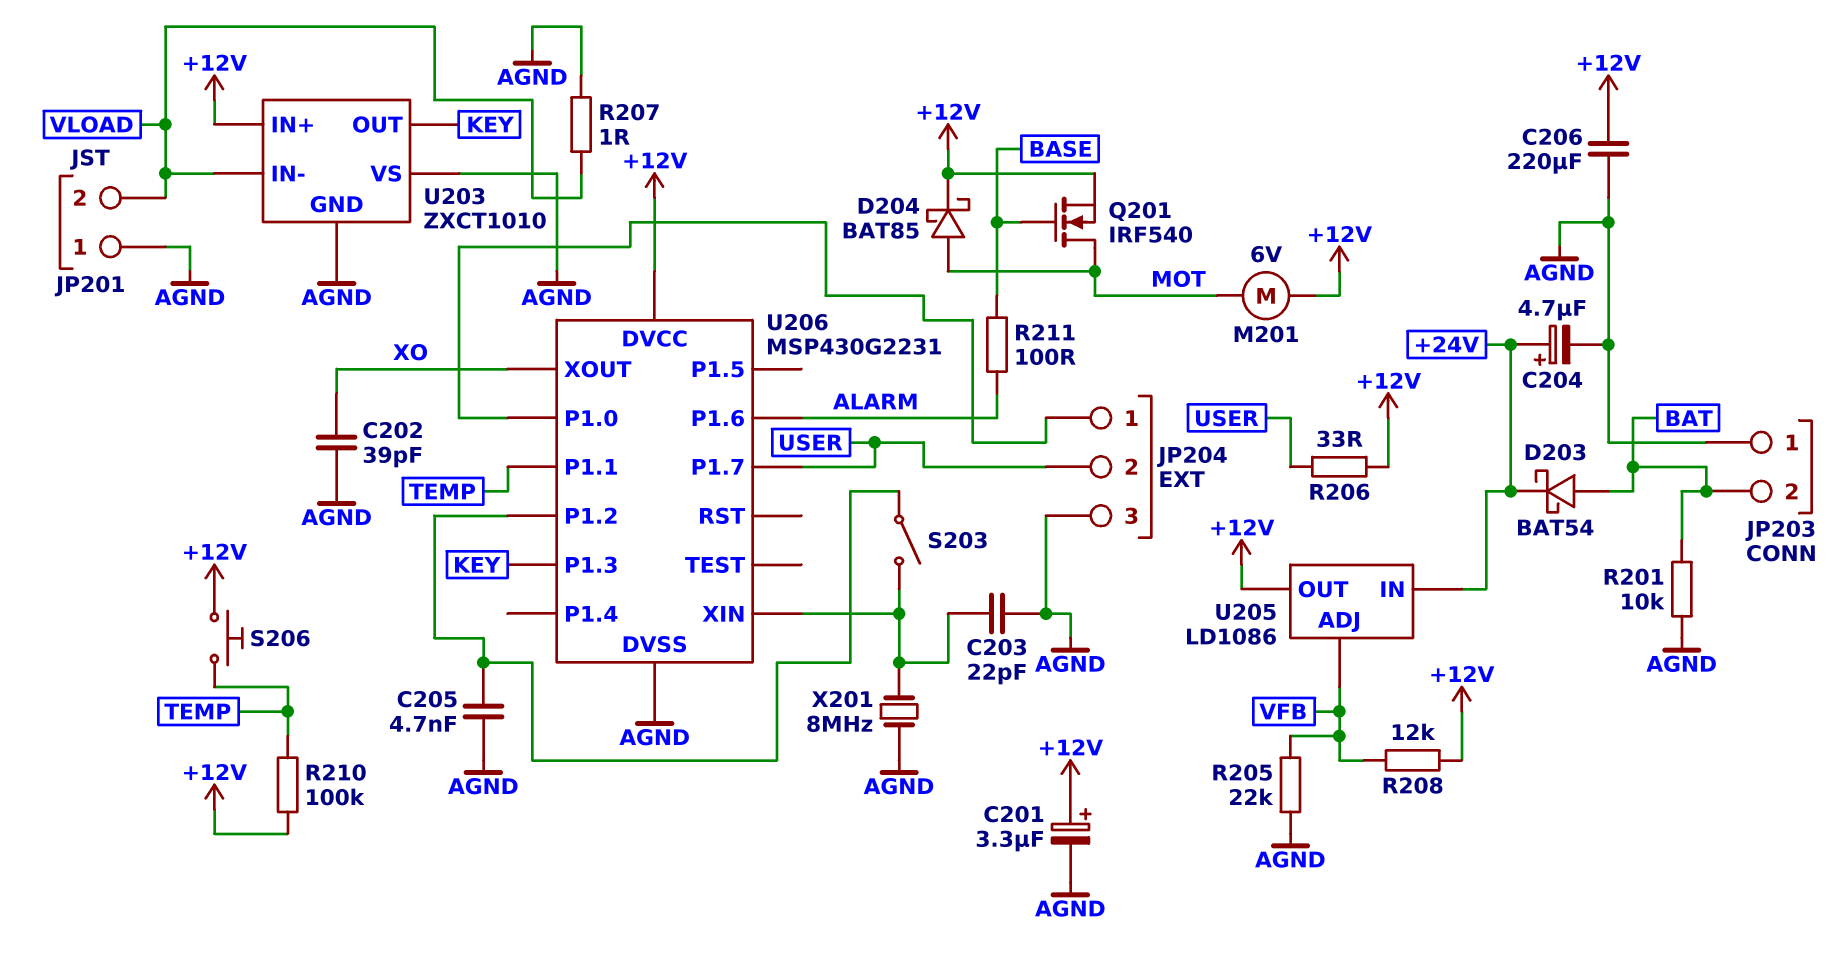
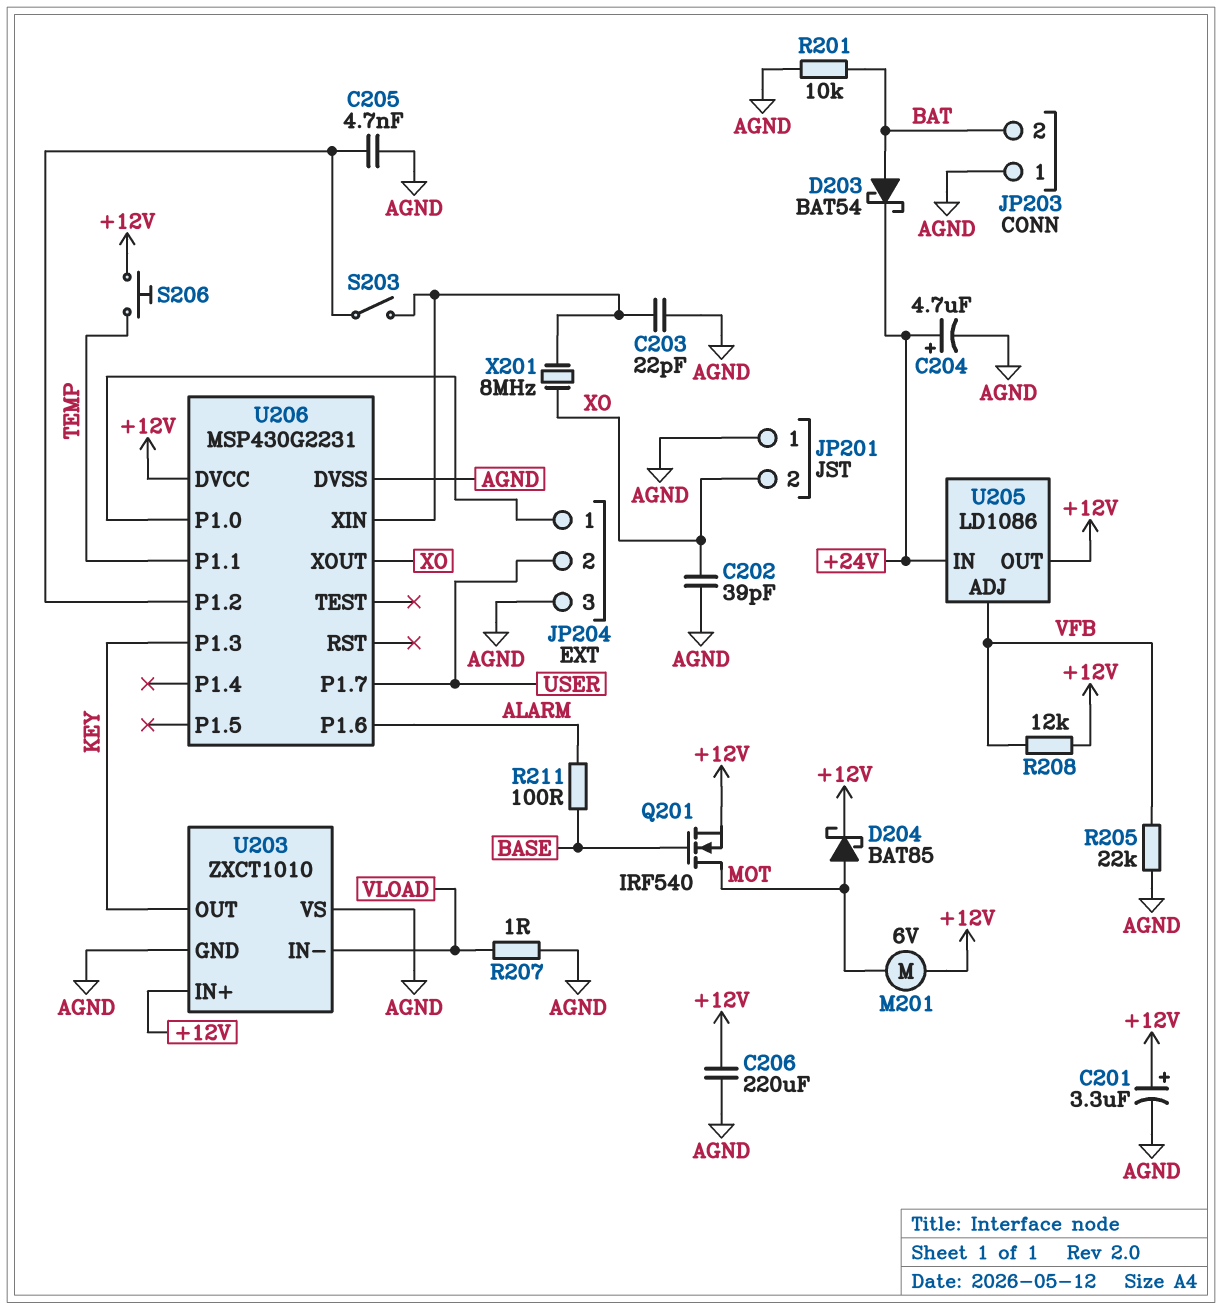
JP201 pin 2: VLOAD -> XO
R206: 33 (+12V, USER) -> none
R210: 100k (+12V, TEMP) -> none
X201: 8MHz (AGND, U206/XIN) -> 8MHz (U206/XIN, XO)

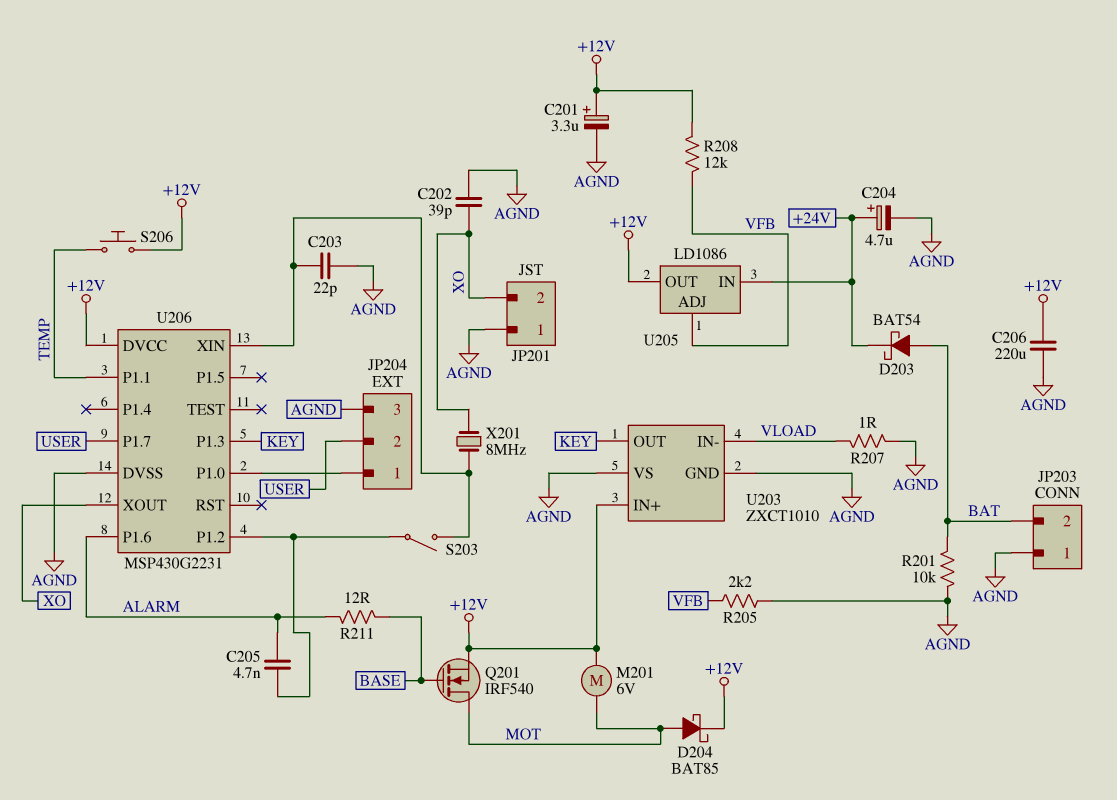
C205: 4.7nF (AGND, U206/P1.2) -> 4.7nF (ALARM, U206/P1.2)
R205: 22k (AGND, VFB) -> 2.2k (AGND, VFB)
R211: 100 (ALARM, BASE) -> 12 (ALARM, BASE)

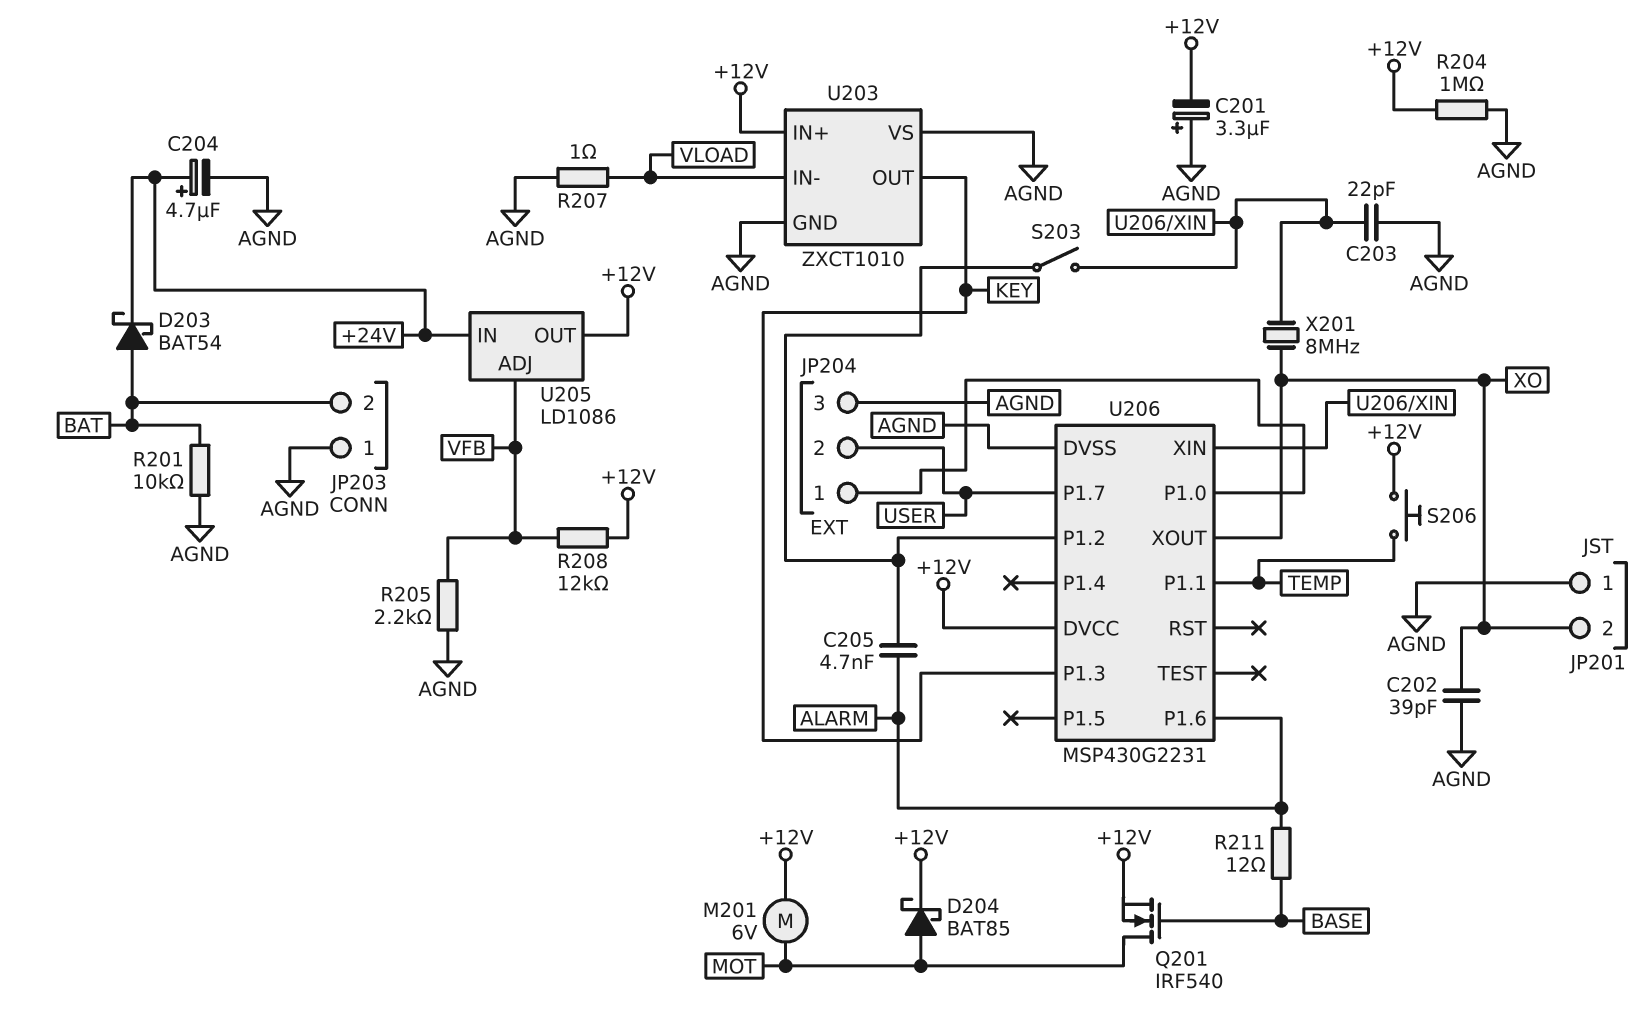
C201: 3.3uF (plus +12V, minus AGND) -> 3.3uF (plus AGND, minus +12V)
C206: 220uF (+12V, AGND) -> none
R204: none -> 1M (+12V, AGND)

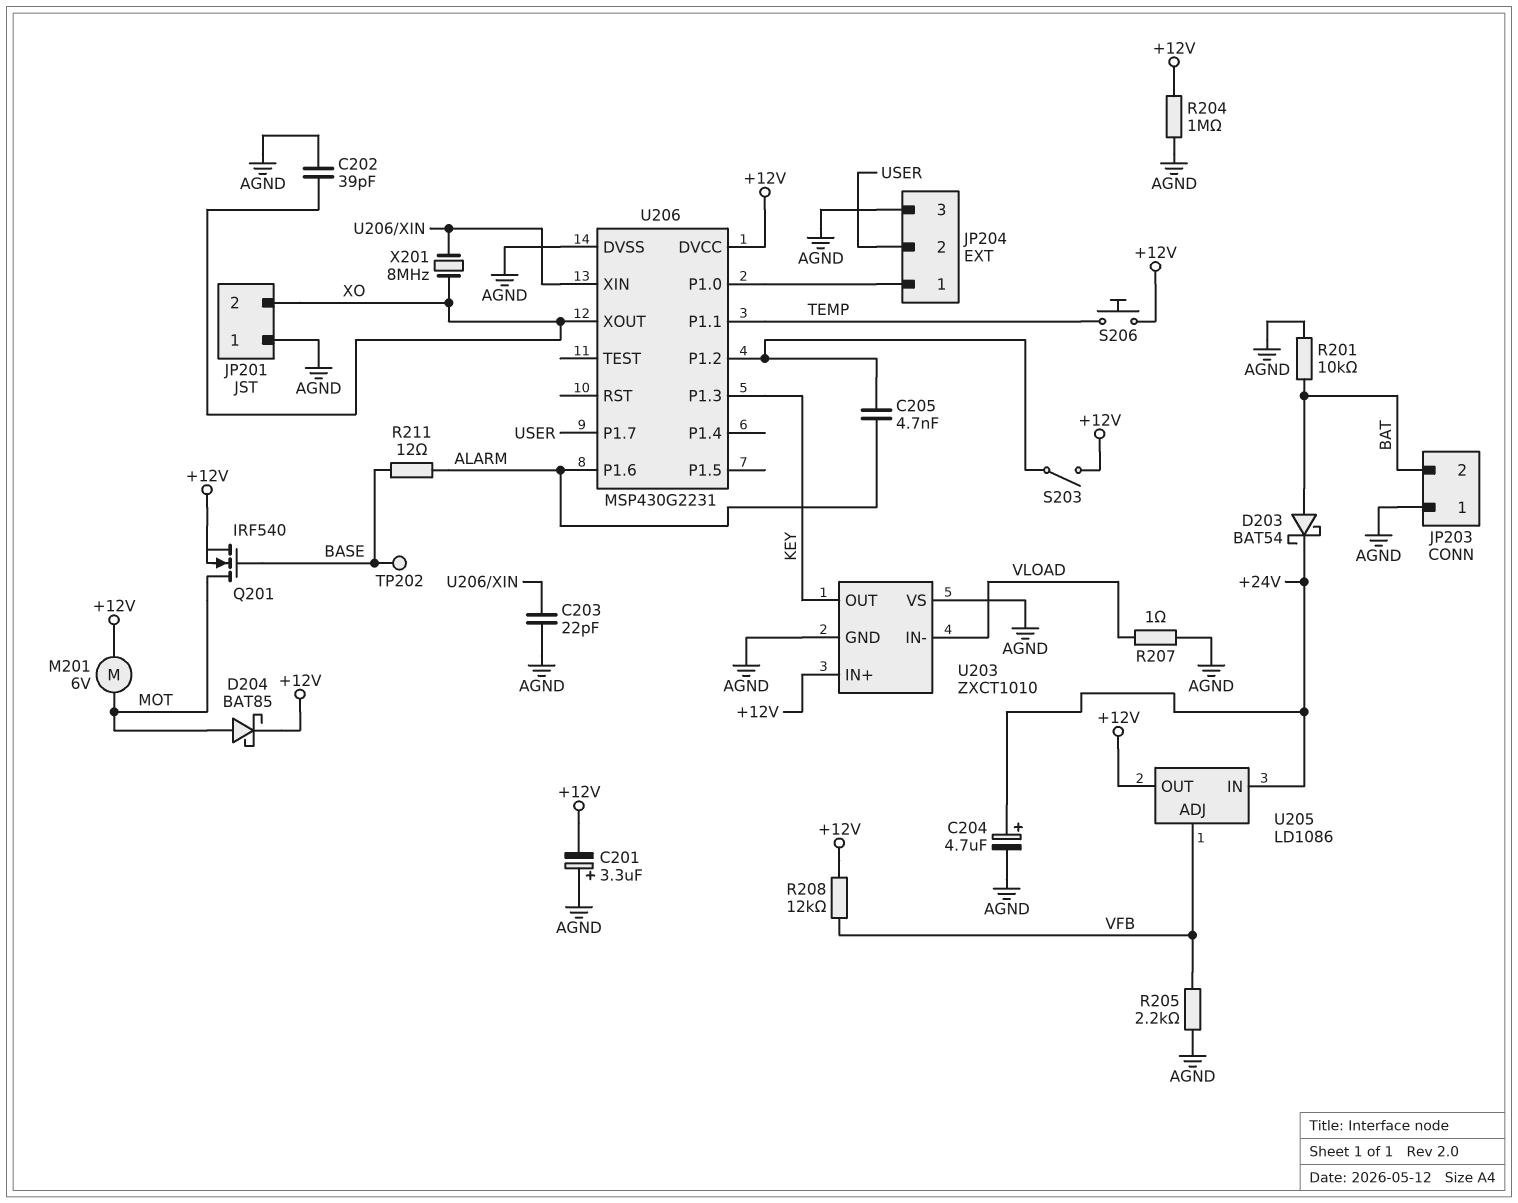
S203: switch (U206/P1.2, U206/XIN) -> switch (+12V, U206/P1.2)
TP202: none -> test point (BASE)

